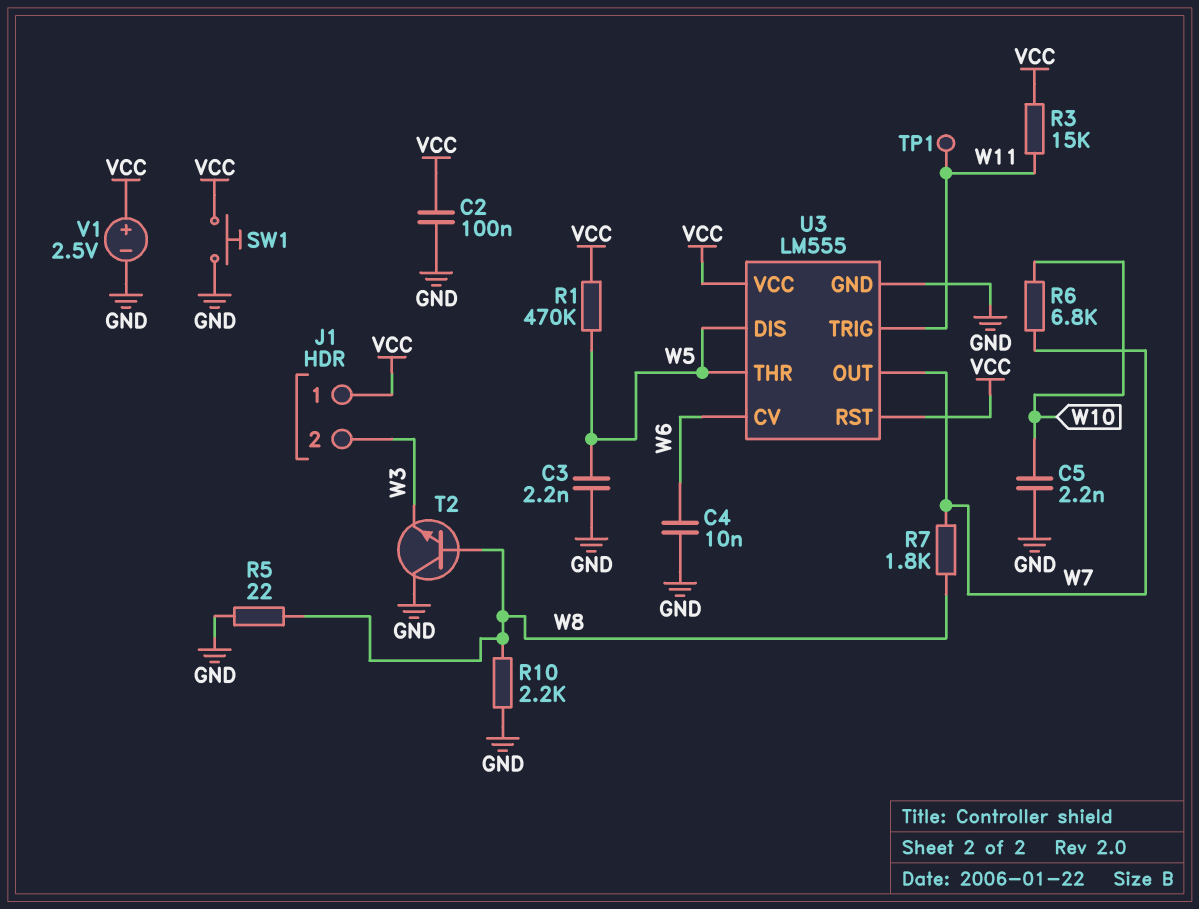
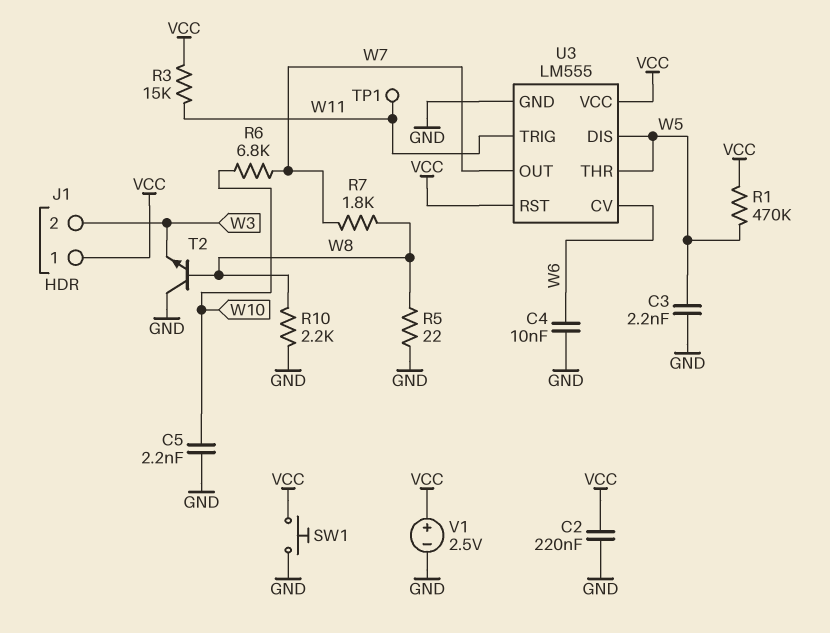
C2: 100nF (GND, VCC) -> 220nF (GND, VCC)

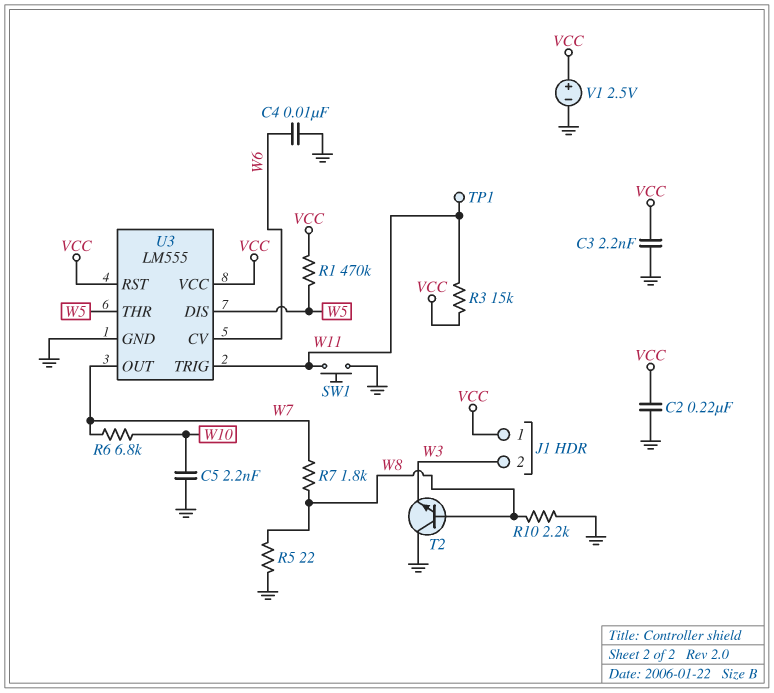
C3: 2.2nF (GND, W5) -> 2.2nF (GND, VCC)
SW1: button (GND, VCC) -> button (GND, W11)

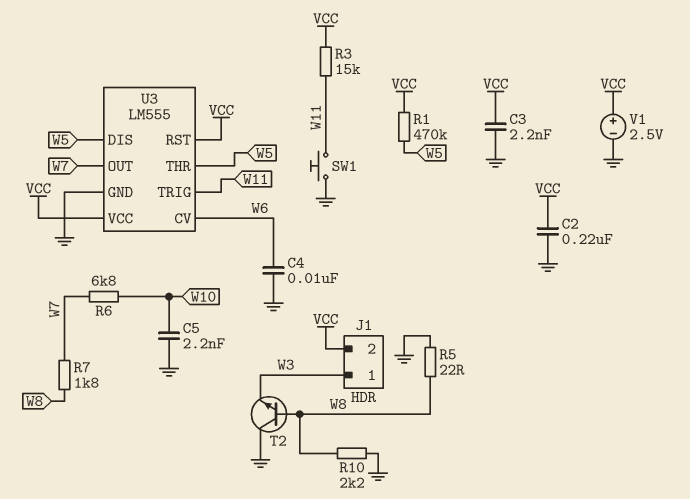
J1 pin 1: VCC -> W3
J1 pin 2: W3 -> VCC
TP1: test point (W11) -> none

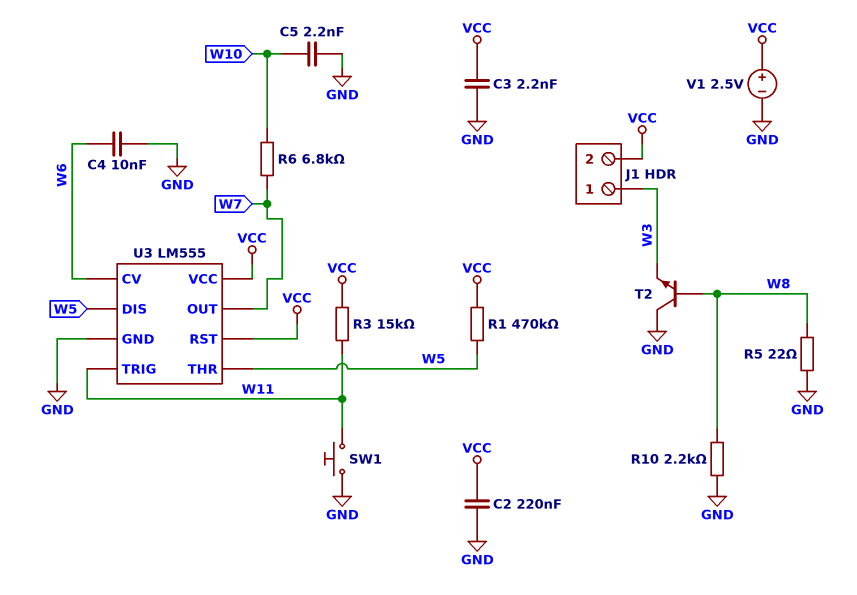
R7: 1.8k (W7, W8) -> none

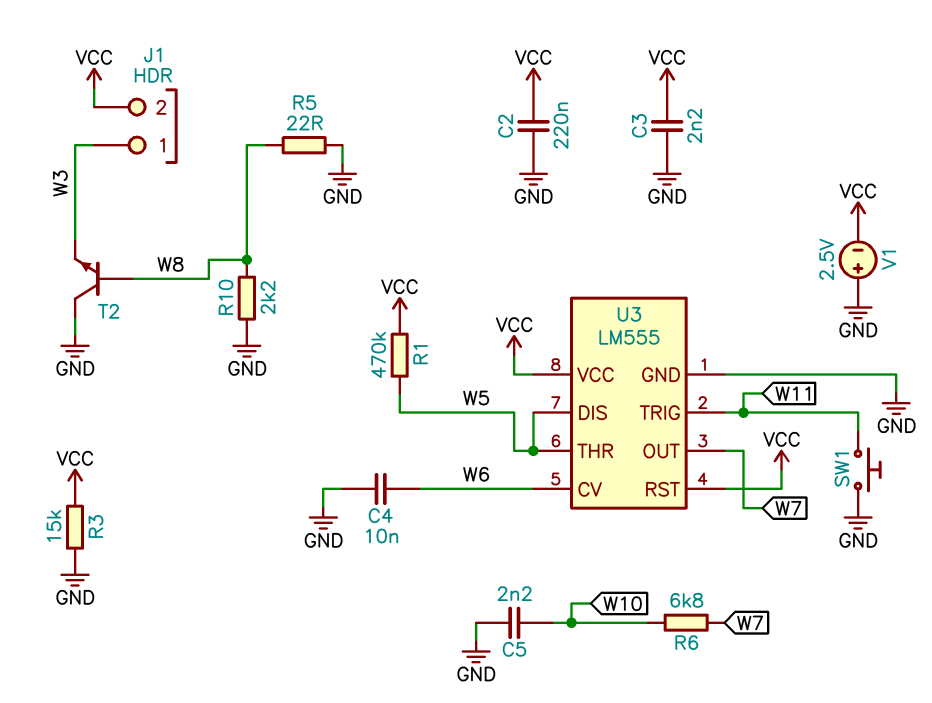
R3: 15k (VCC, W11) -> 15k (GND, VCC)
V1: 2.5V (plus VCC, minus GND) -> 2.5V (plus GND, minus VCC)

